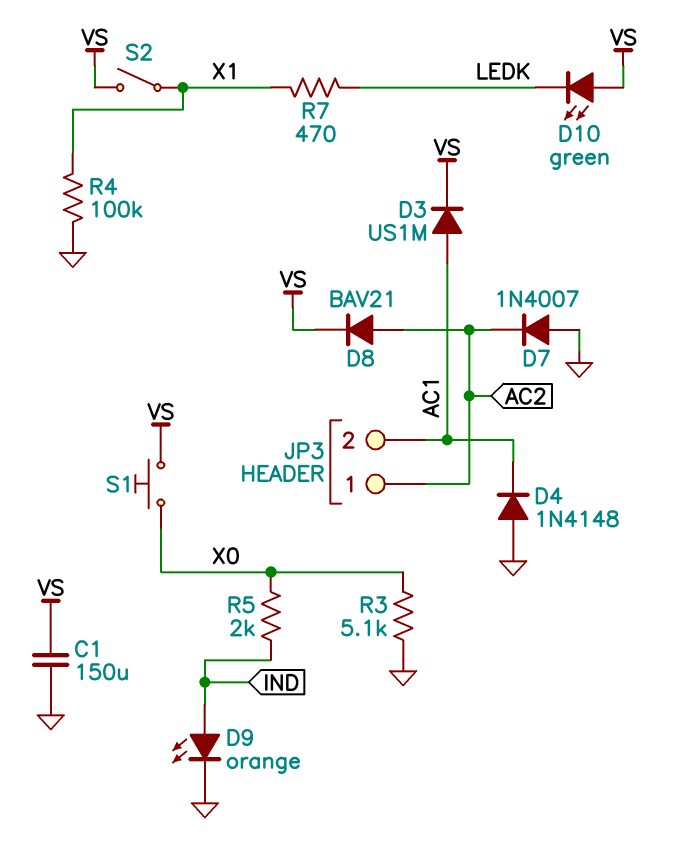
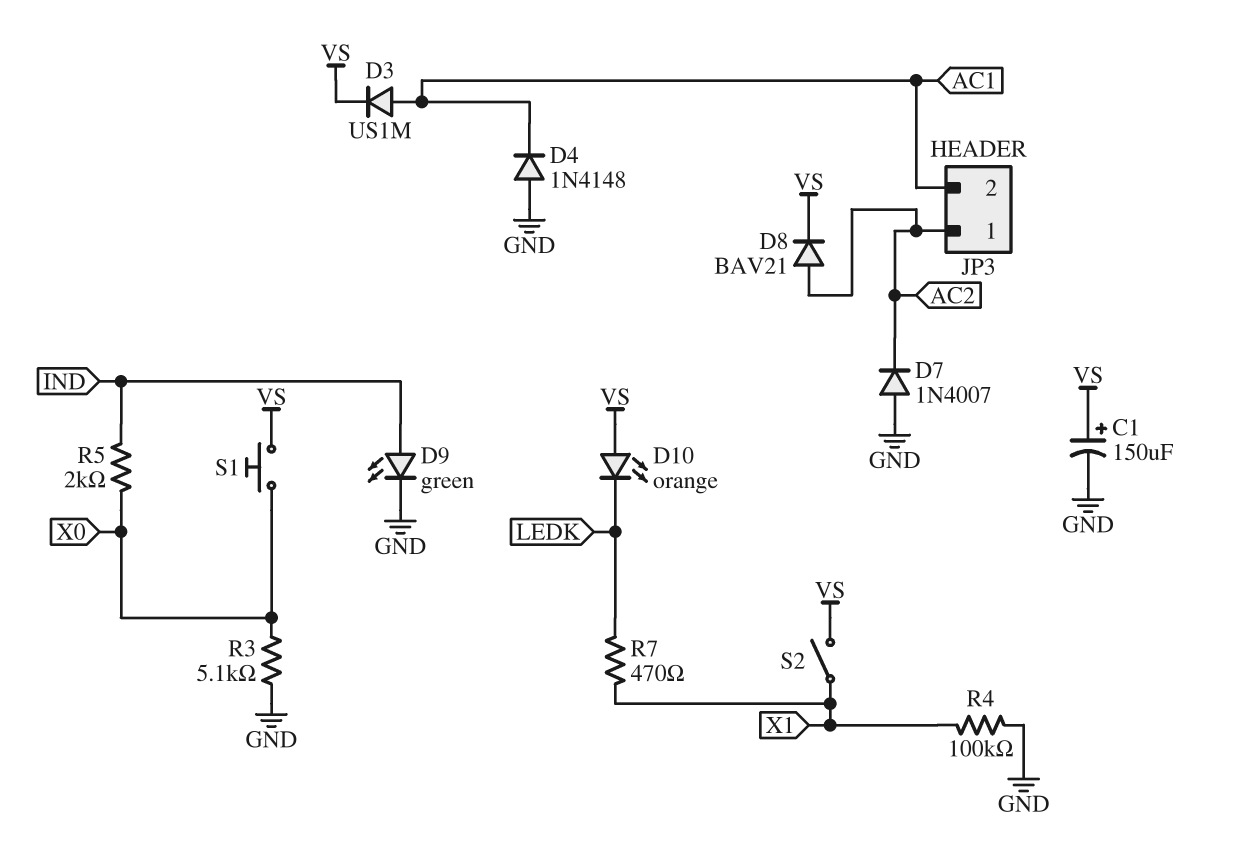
C1: 150uF (GND, VS) -> 150uF (plus VS, minus GND)
D9: LED orange (A IND, K GND) -> LED green (A IND, K GND)
D10: LED green (A VS, K LEDK) -> LED orange (A VS, K LEDK)

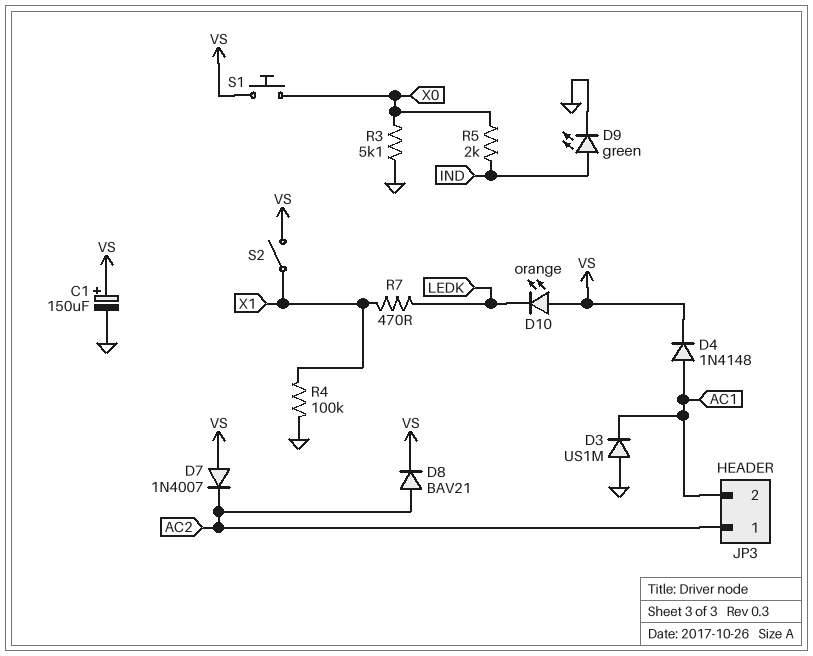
D3: diode US1M (A AC1, K VS) -> diode US1M (A GND, K AC1)
D4: diode 1N4148 (A GND, K AC1) -> diode 1N4148 (A AC1, K VS)
D7: diode 1N4007 (A GND, K AC2) -> diode 1N4007 (A VS, K AC2)

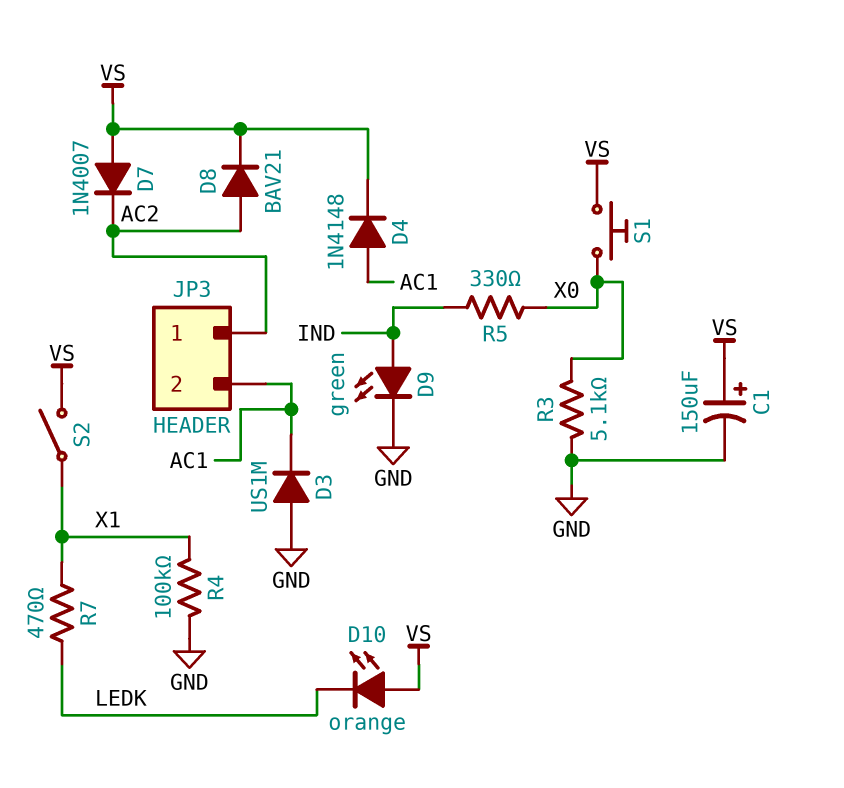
R5: 2k (IND, X0) -> 330 (IND, X0)

